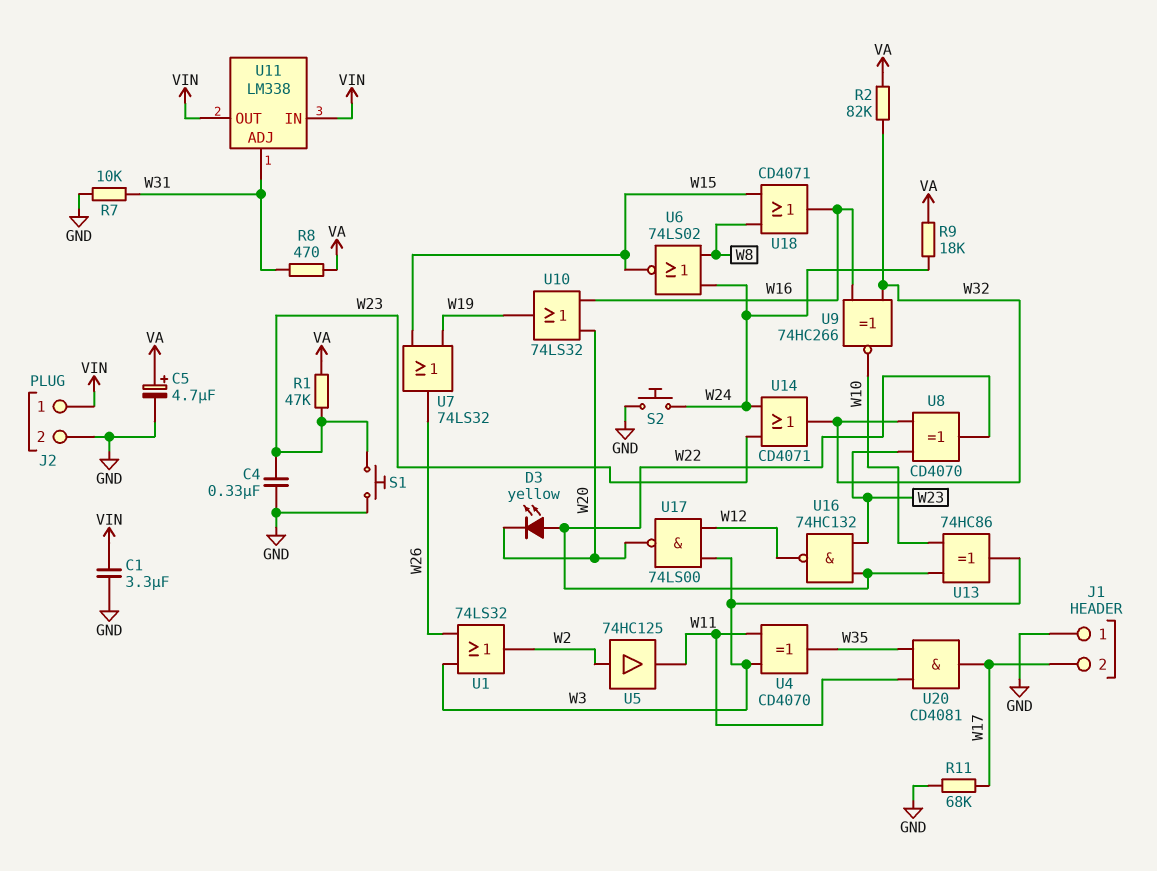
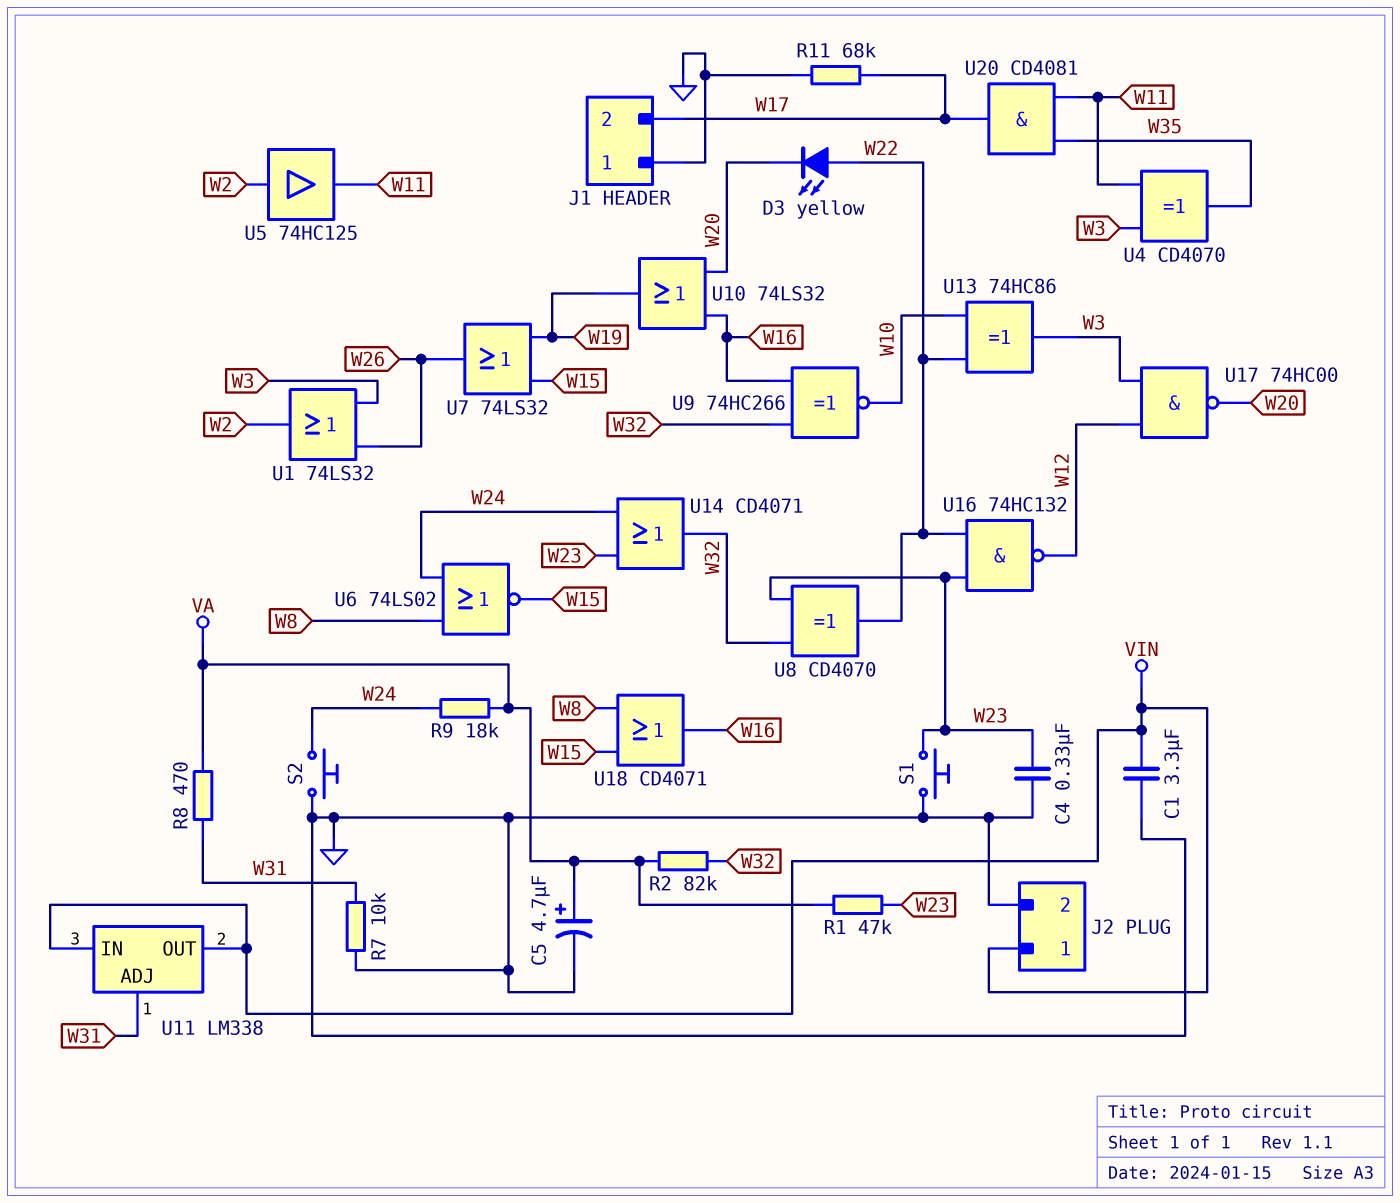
U17: NAND 74LS00 (in W3, in W12, out W20) -> NAND 74HC00 (in W3, in W12, out W20)

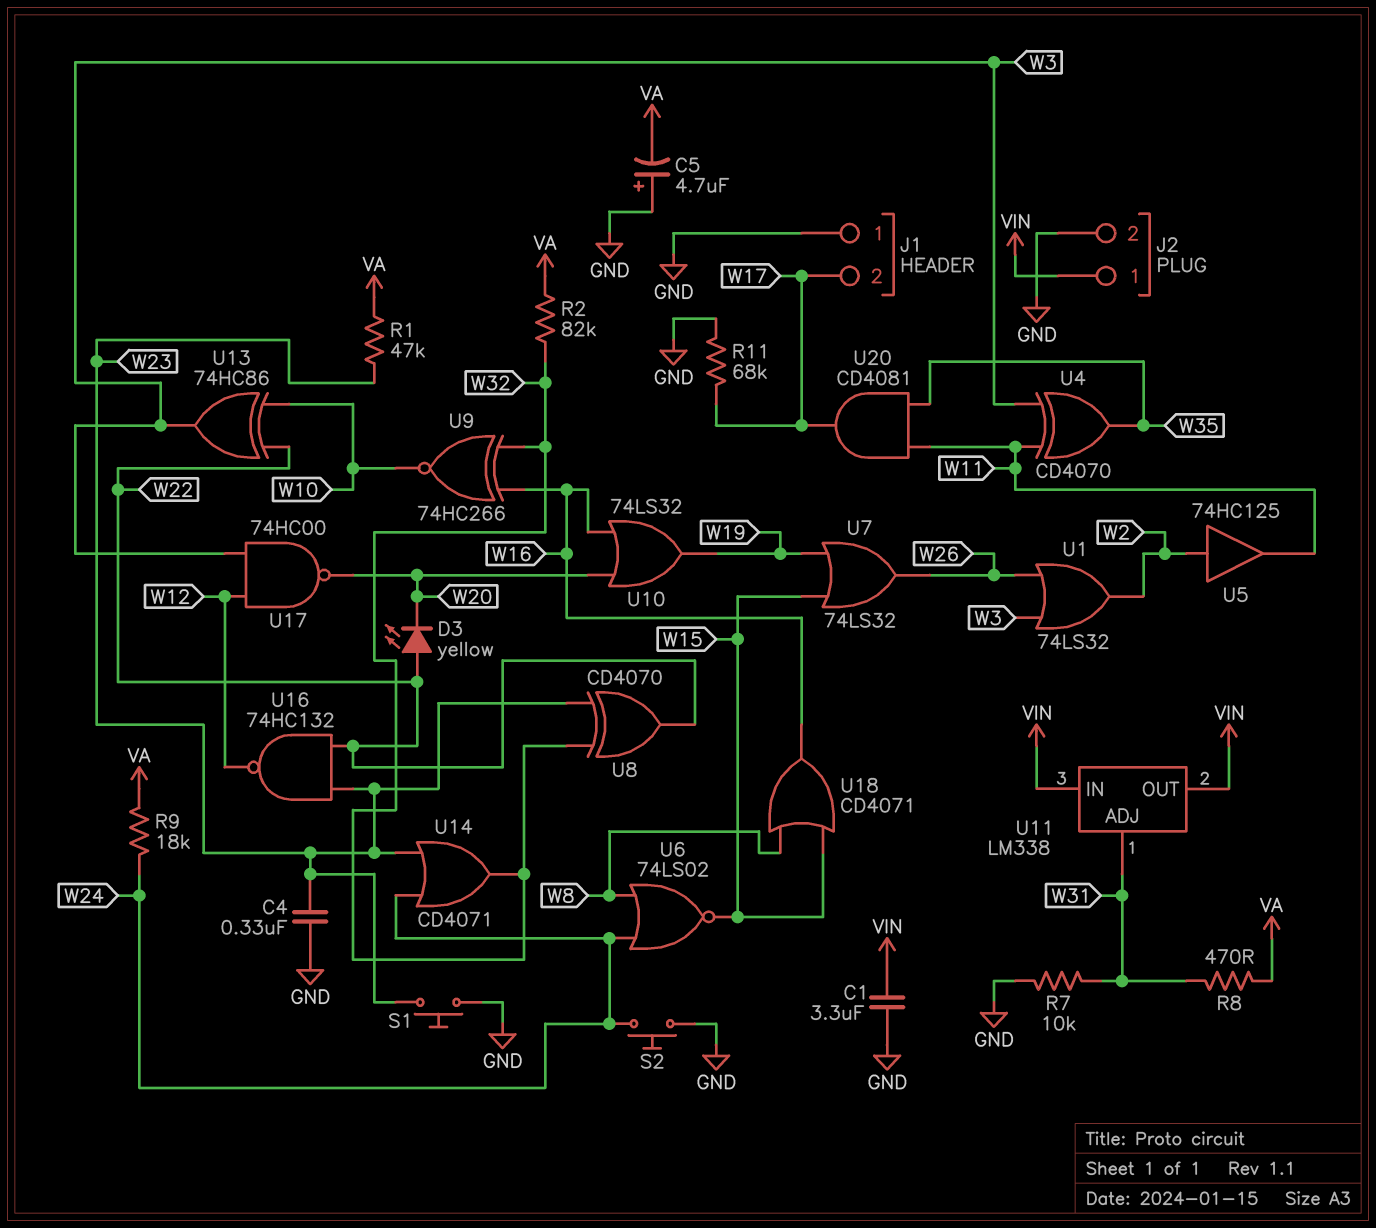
C5: 4.7uF (plus VA, minus GND) -> 4.7uF (plus GND, minus VA)

